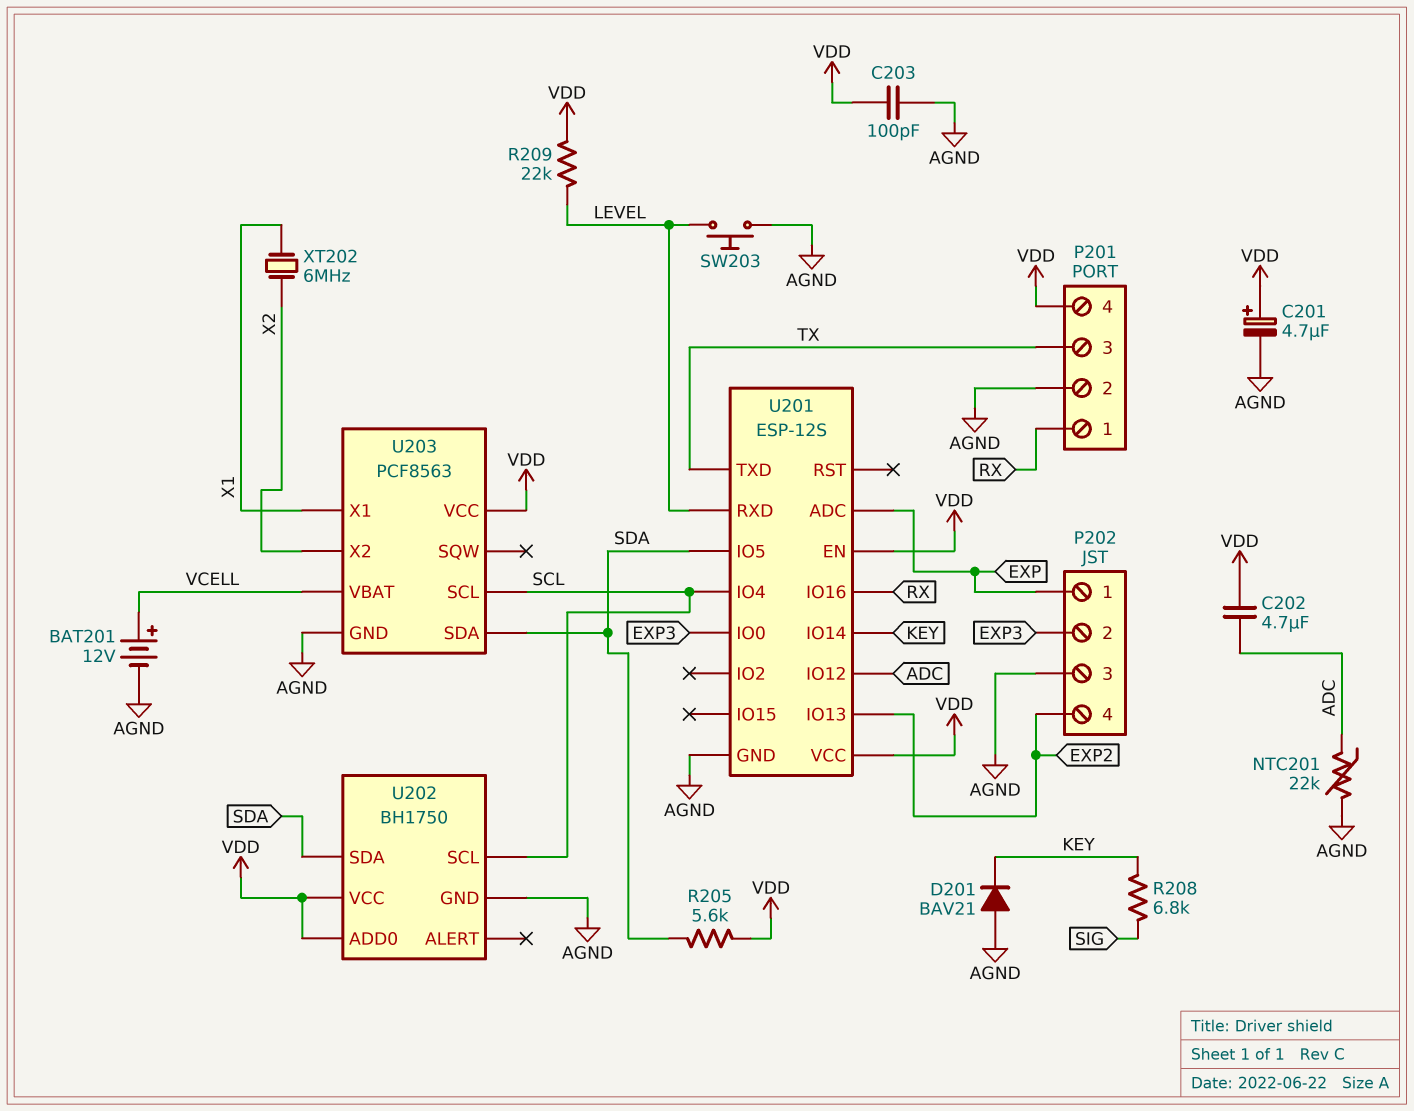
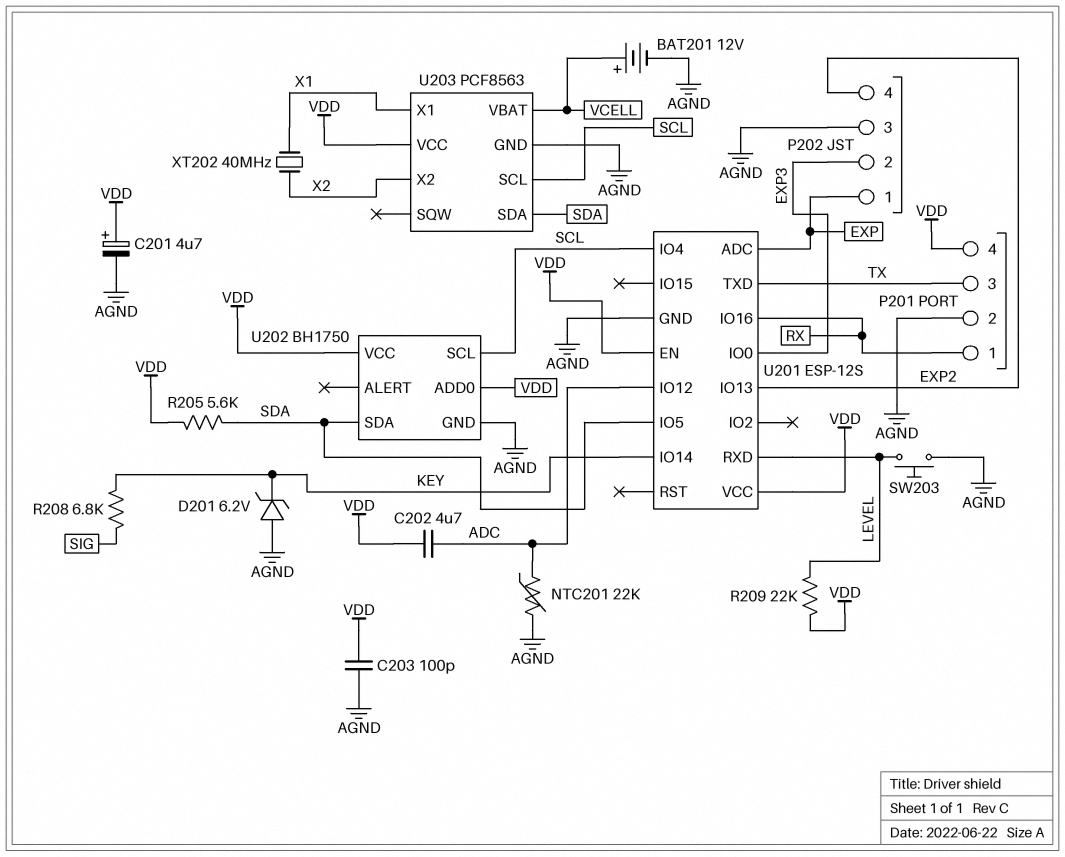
D201: diode BAV21 (A AGND, K KEY) -> zener 6.2V (A AGND, K KEY)
XT202: 6MHz (X1, X2) -> 40MHz (X1, X2)

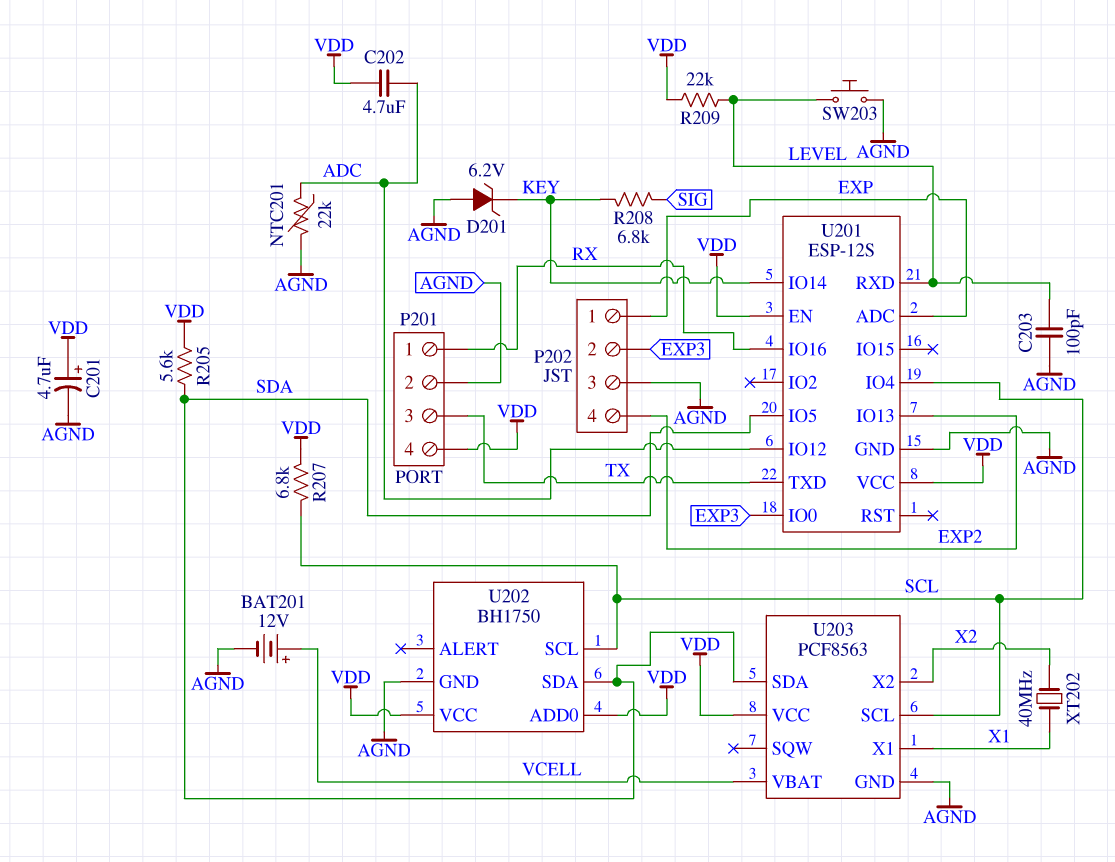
C203: 100pF (AGND, VDD) -> 100pF (AGND, LEVEL)
R207: none -> 6.8k (SCL, VDD)

